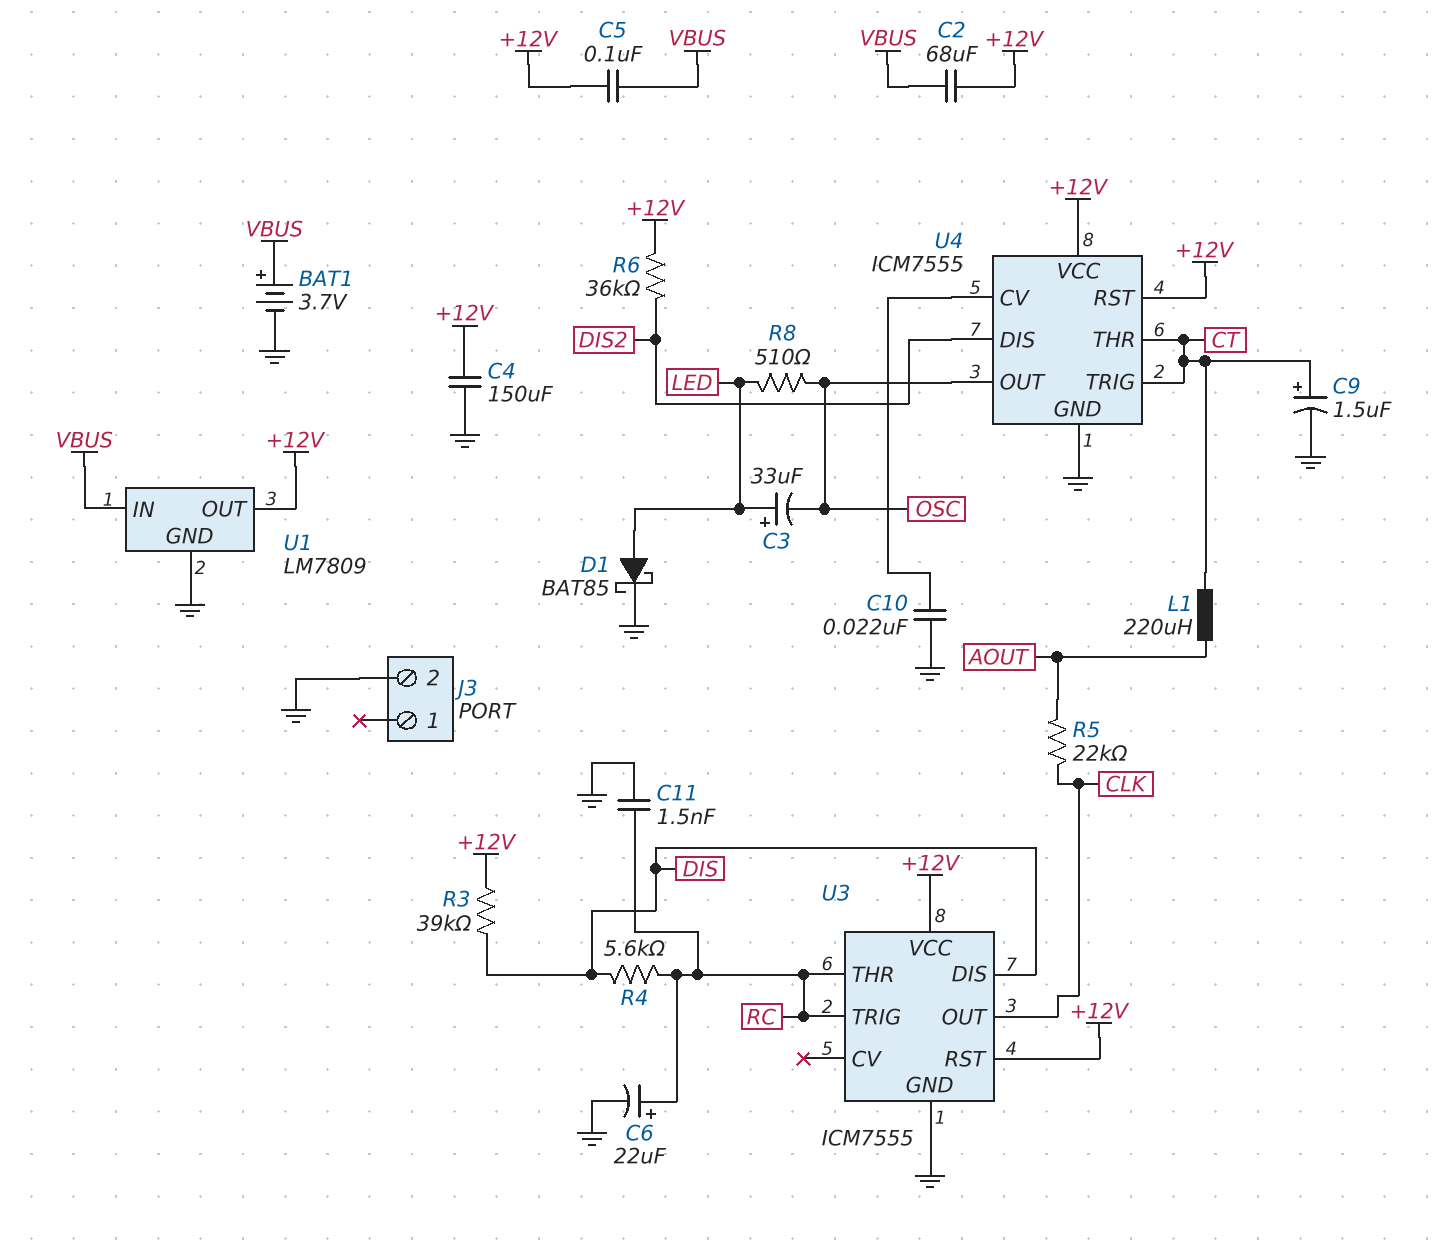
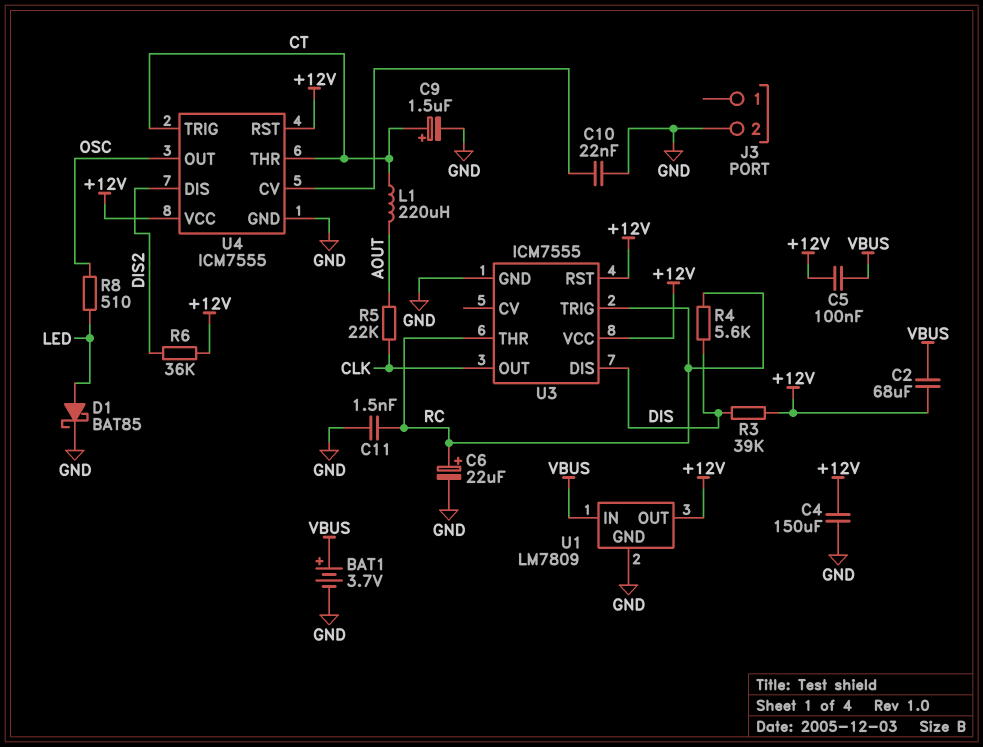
C3: 33uF (plus LED, minus OSC) -> none

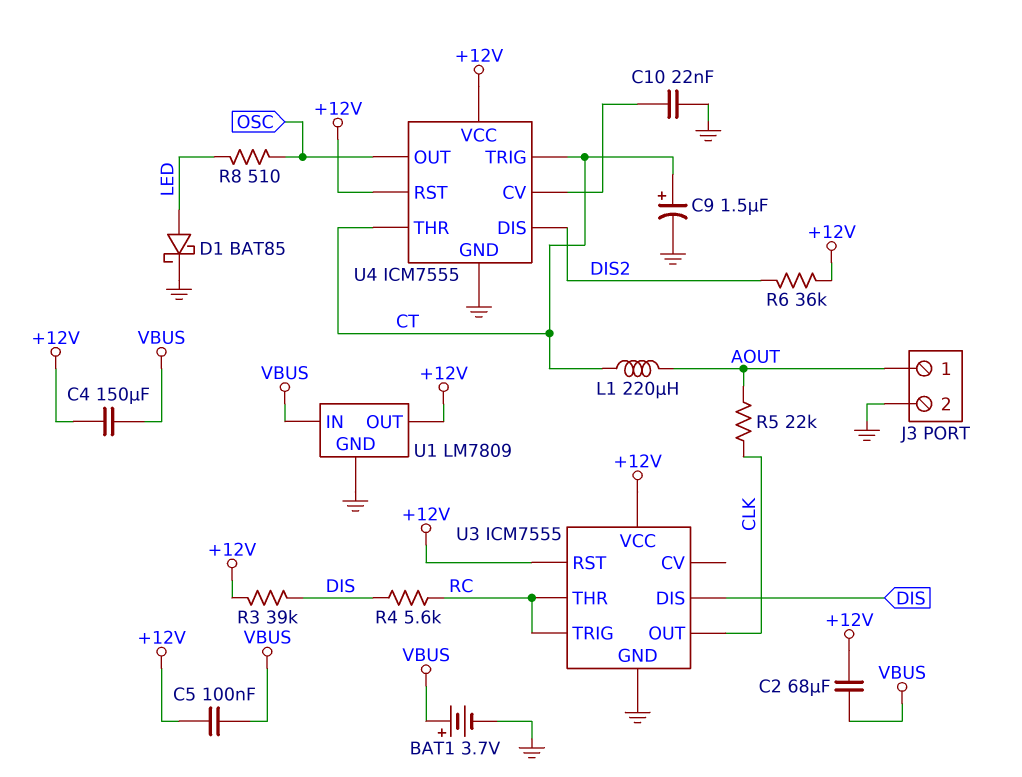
C4: 150uF (+12V, GND) -> 150uF (+12V, VBUS)
C6: 22uF (plus RC, minus GND) -> none
C11: 1.5nF (GND, RC) -> none
J3 pin 1: none -> AOUT

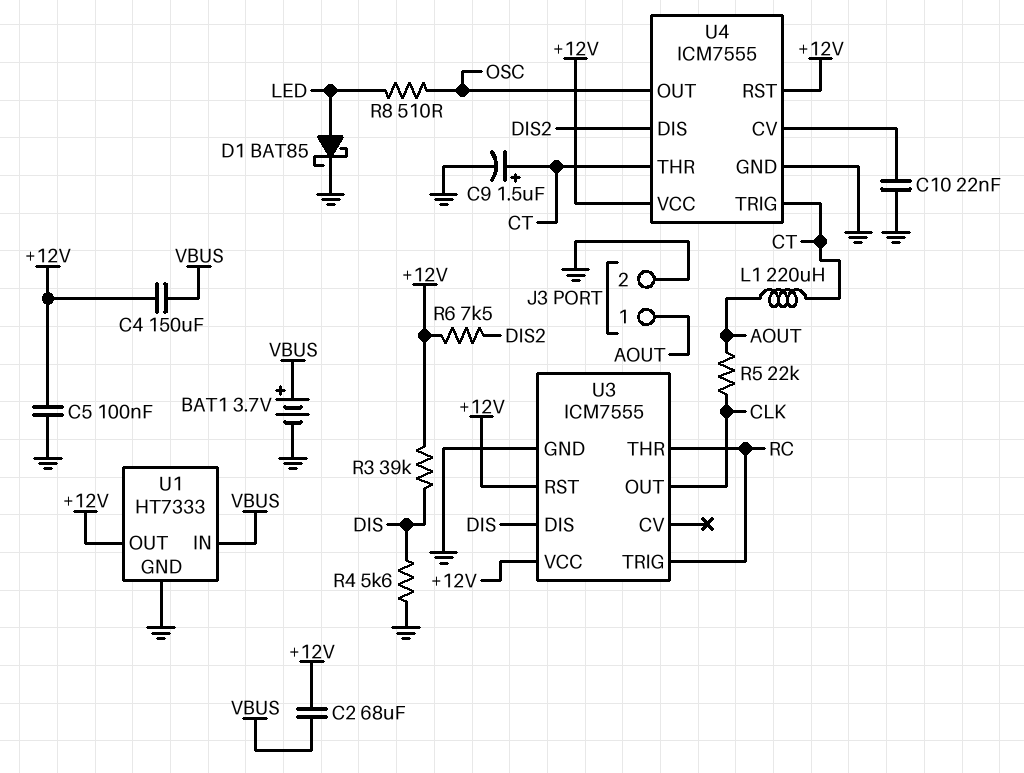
C5: 100nF (+12V, VBUS) -> 100nF (+12V, GND)
R4: 5.6k (DIS, RC) -> 5.6k (DIS, GND)
R6: 36k (+12V, DIS2) -> 7.5k (+12V, DIS2)
U1: LM7809 -> HT7333

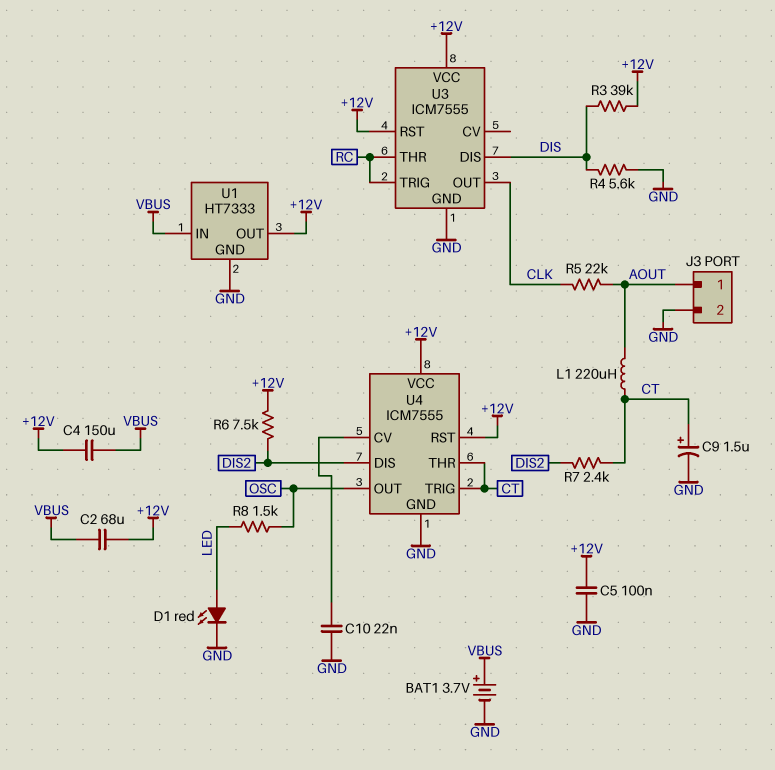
D1: schottky BAT85 (A LED, K GND) -> LED red (A LED, K GND)
R7: none -> 2.4k (CT, DIS2)
R8: 510 (LED, OSC) -> 1.5k (LED, OSC)

